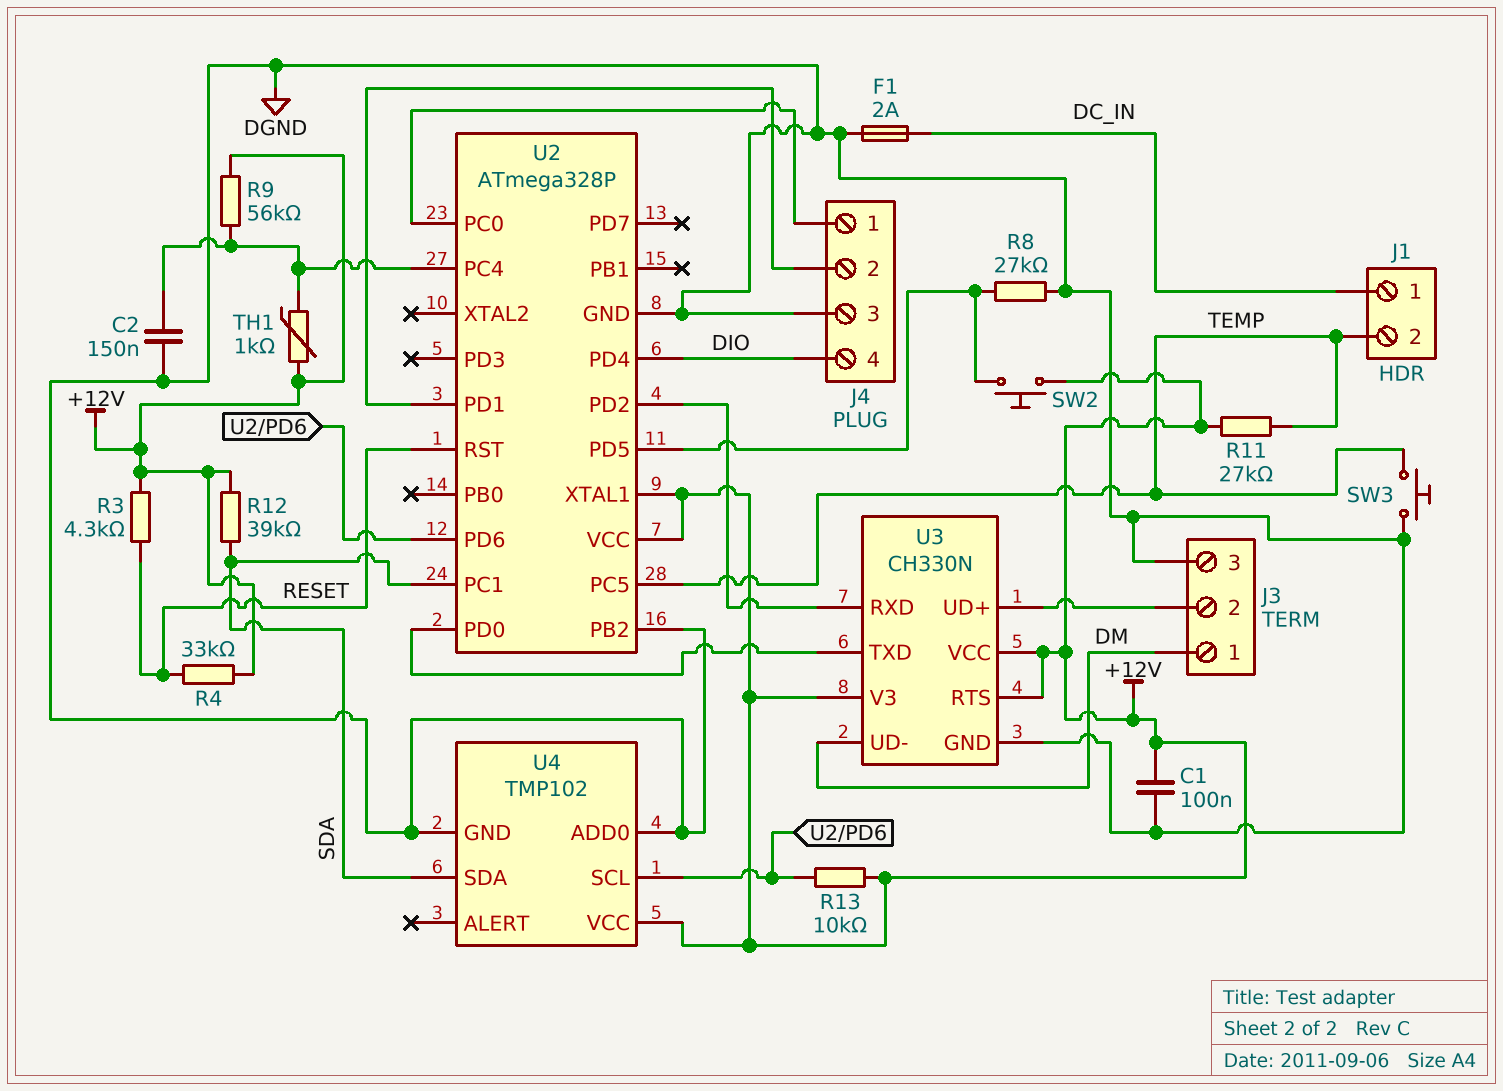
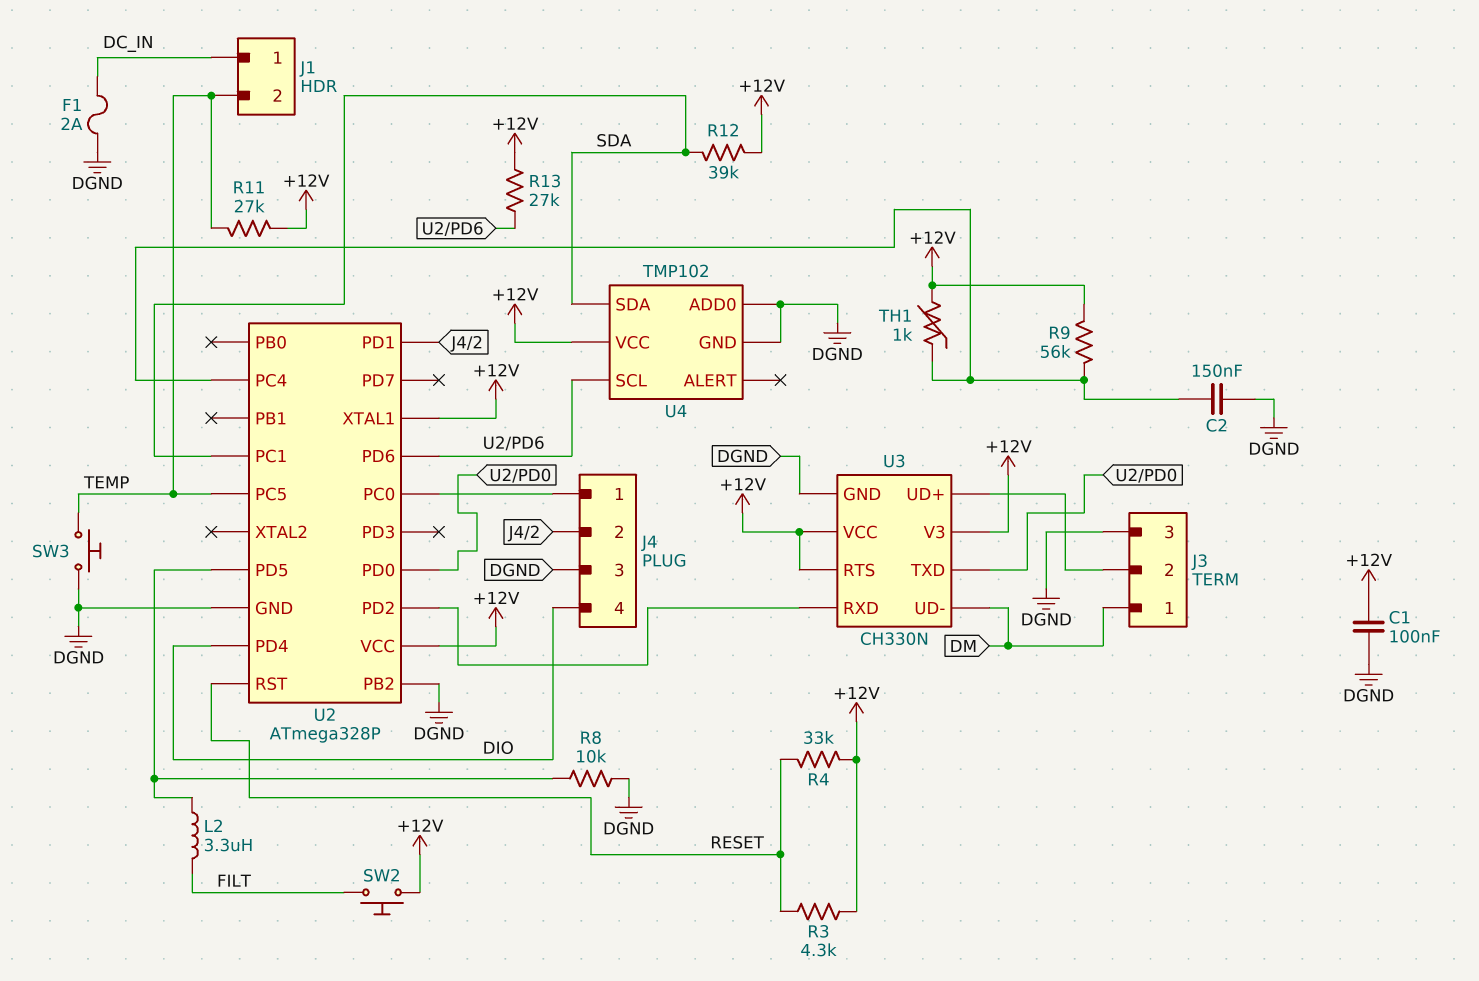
L2: none -> 3.3uH (FILT, U2/PD5)
R8: 27k (DGND, U2/PD5) -> 10k (DGND, U2/PD5)
R13: 10k (+12V, U2/PD6) -> 27k (+12V, U2/PD6)
SW2: button (+12V, U2/PD5) -> button (+12V, FILT)

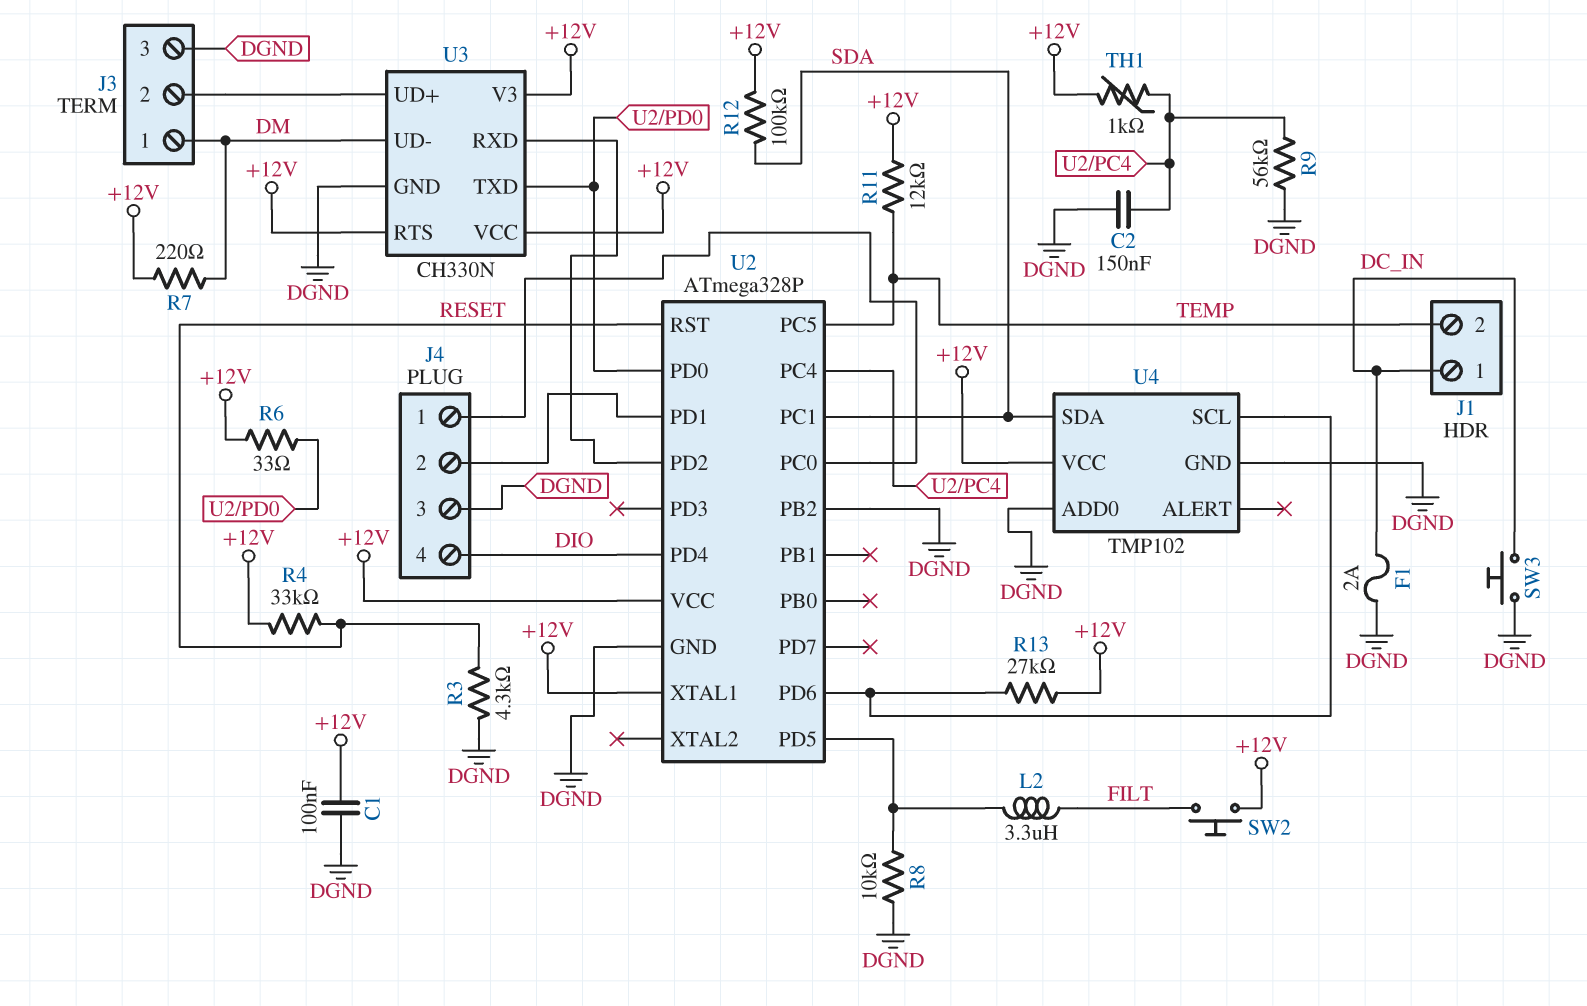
R3: 4.3k (+12V, RESET) -> 4.3k (DGND, RESET)
R6: none -> 33 (+12V, U2/PD0)
R7: none -> 220 (+12V, DM)
R9: 56k (+12V, U2/PC4) -> 56k (DGND, U2/PC4)
R11: 27k (+12V, TEMP) -> 12k (+12V, TEMP)
R12: 39k (+12V, SDA) -> 100k (+12V, SDA)
SW3: button (DGND, TEMP) -> button (DC_IN, DGND)

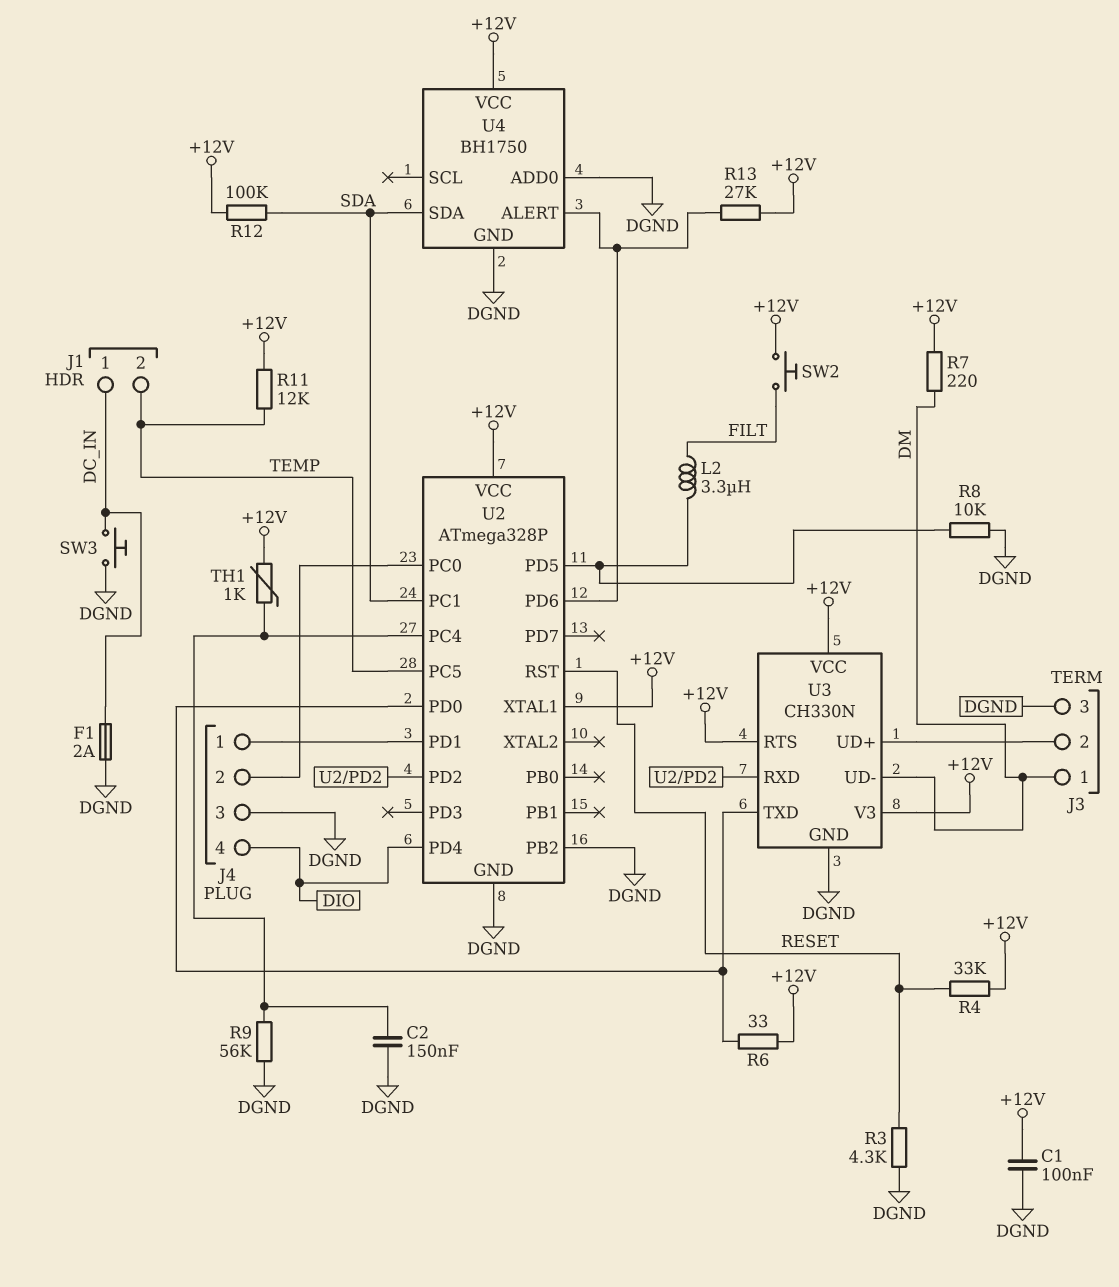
U2 pin PC0: J4/1 -> J4/2
U2 pin PD1: J4/2 -> J4/1
U4: TMP102 -> BH1750
U4 pin ALERT: none -> U2/PD6
U4 pin SCL: U2/PD6 -> none

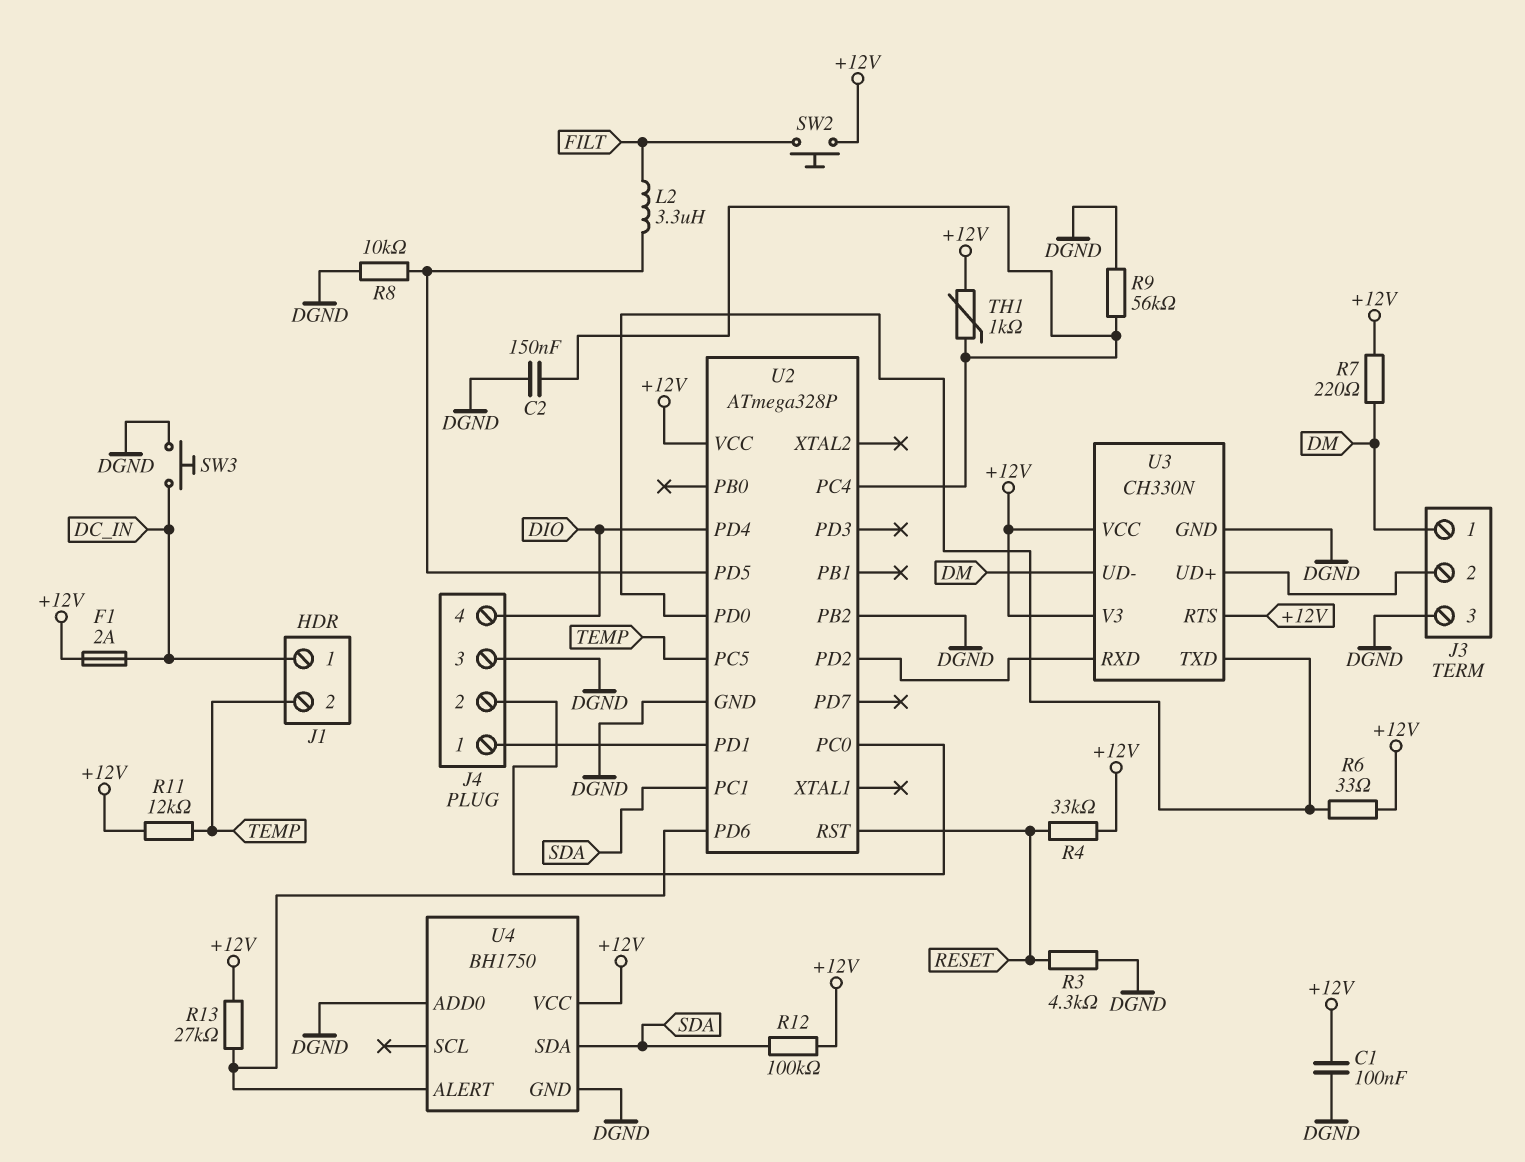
F1: 2A (DC_IN, DGND) -> 2A (+12V, DC_IN)
U2 pin XTAL1: +12V -> none

